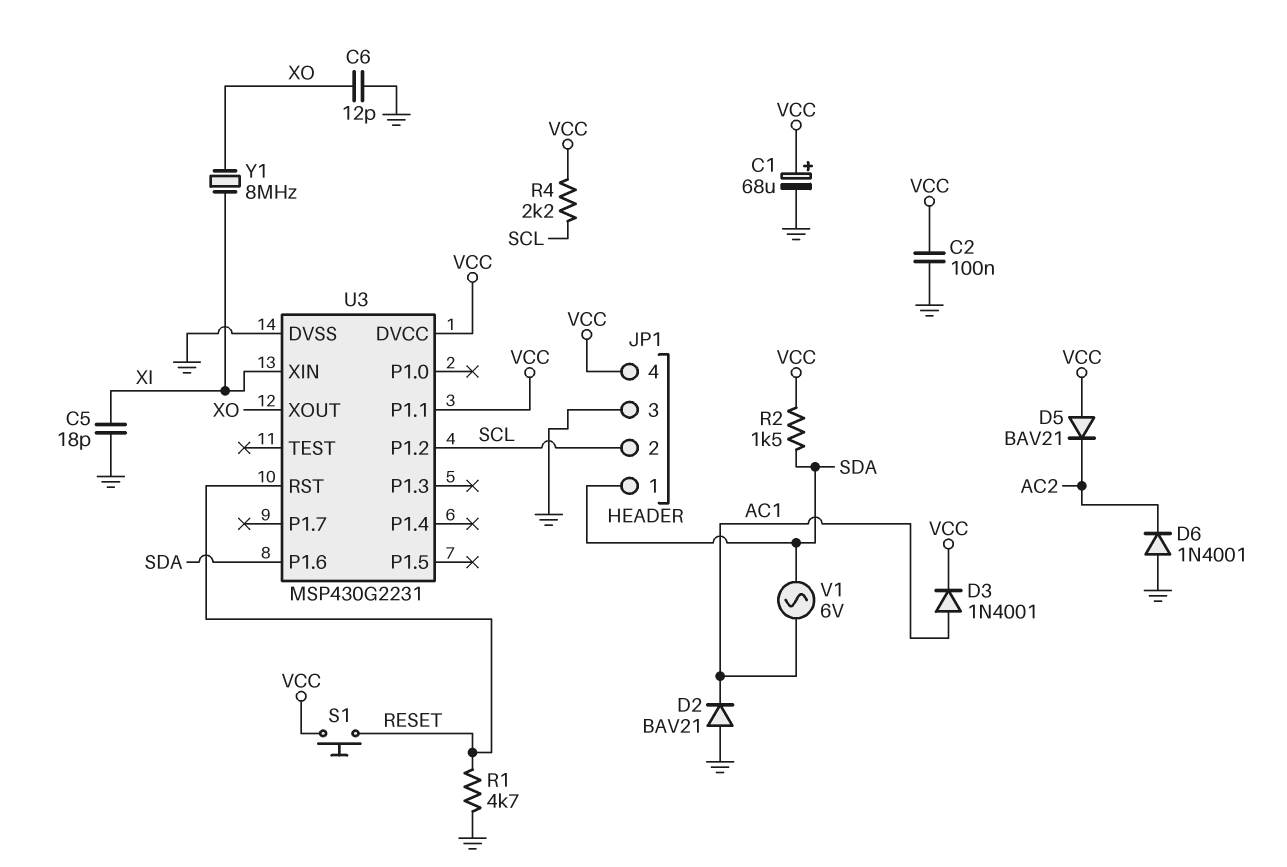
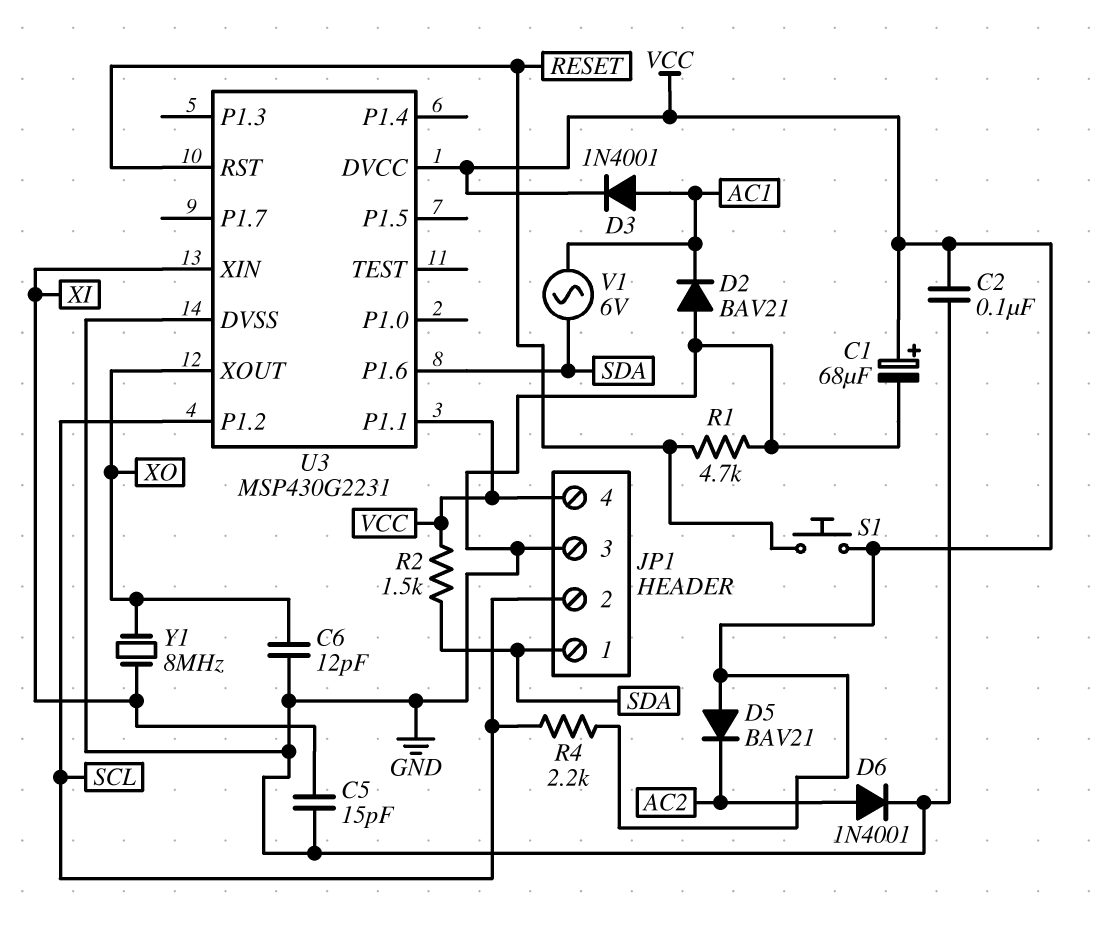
C5: 18pF (GND, XI) -> 15pF (GND, XI)
D6: diode 1N4001 (A GND, K AC2) -> diode 1N4001 (A AC2, K GND)

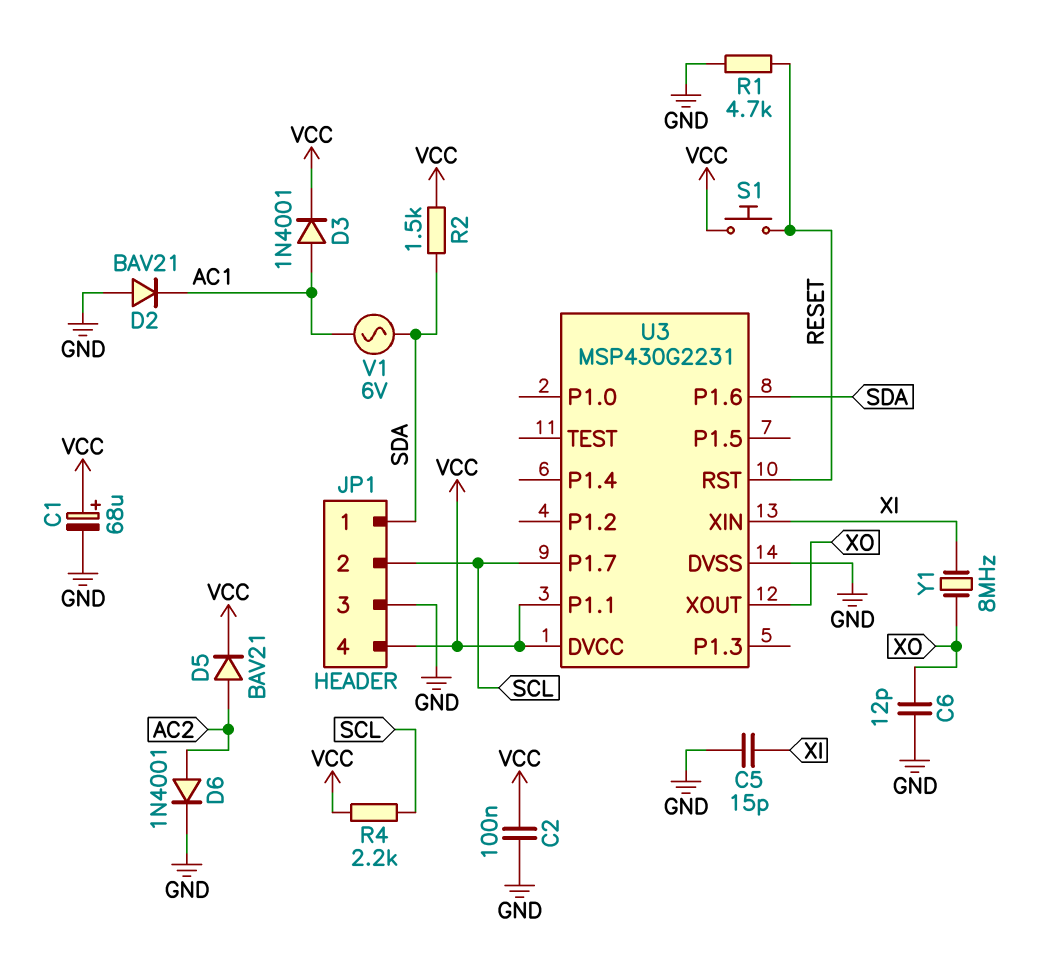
D5: diode BAV21 (A VCC, K AC2) -> diode BAV21 (A AC2, K VCC)
U3 pin P1.2: SCL -> none
U3 pin P1.7: none -> SCL

